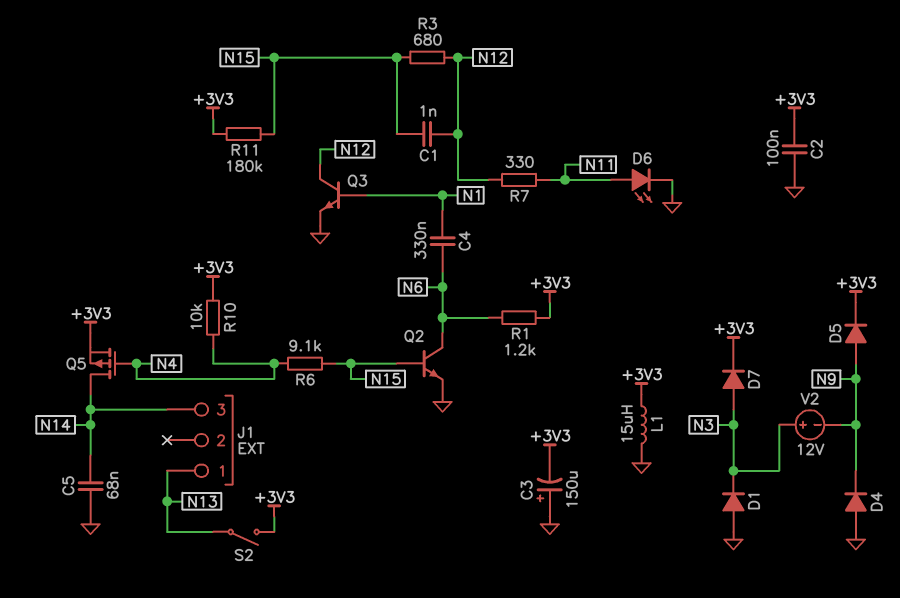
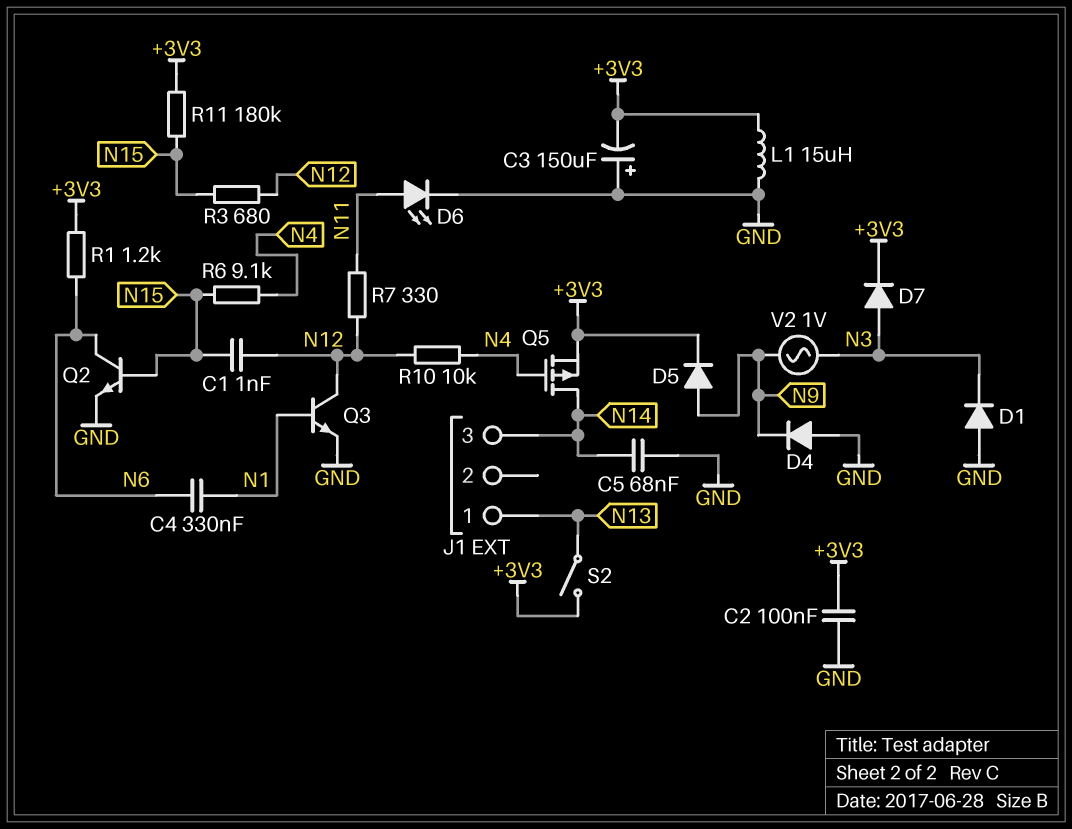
R10: 10k (+3V3, N4) -> 10k (N4, N12)
V2: 12V (plus N3, minus N9) -> AC 1V (N3, N9)

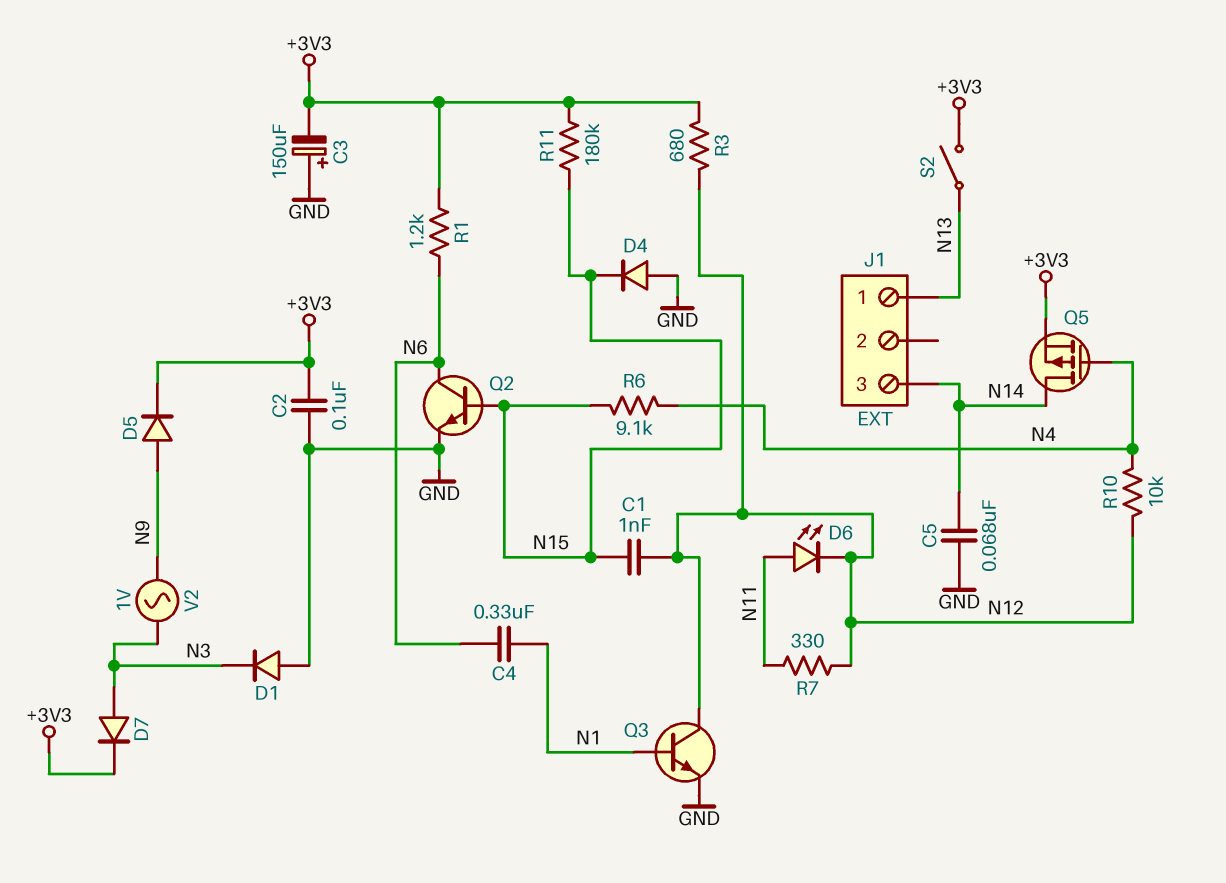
D4: diode (A GND, K N9) -> diode (A GND, K N15)
D6: LED (A N11, K GND) -> LED (A N11, K N12)
L1: 15uH (+3V3, GND) -> none
R3: 680 (N12, N15) -> 680 (+3V3, N12)

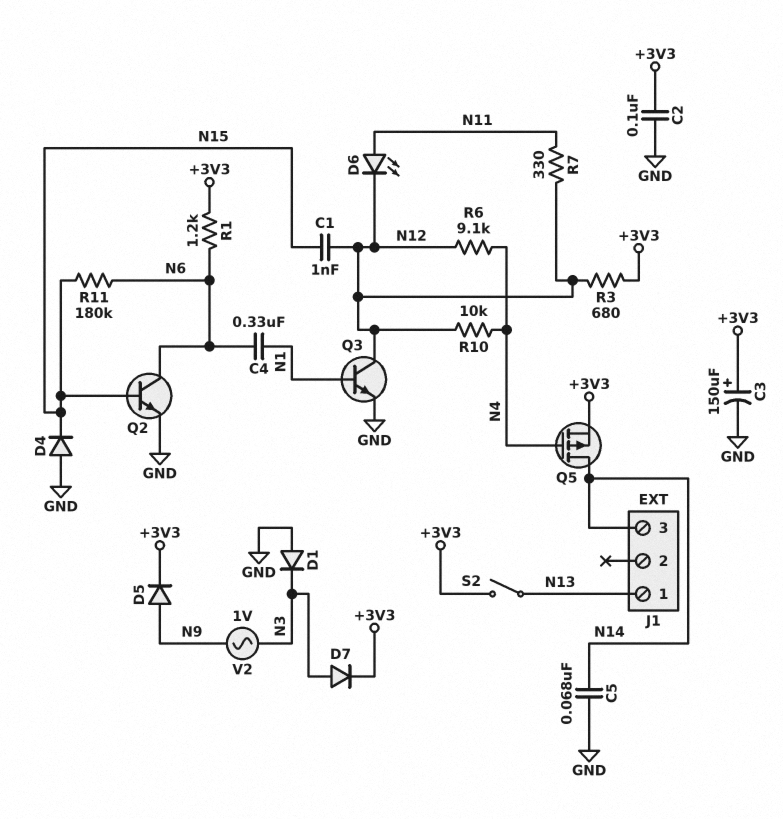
C3: 150uF (plus GND, minus +3V3) -> 150uF (plus +3V3, minus GND)
R6: 9.1k (N4, N15) -> 9.1k (N4, N12)
R11: 180k (+3V3, N15) -> 180k (N6, N15)

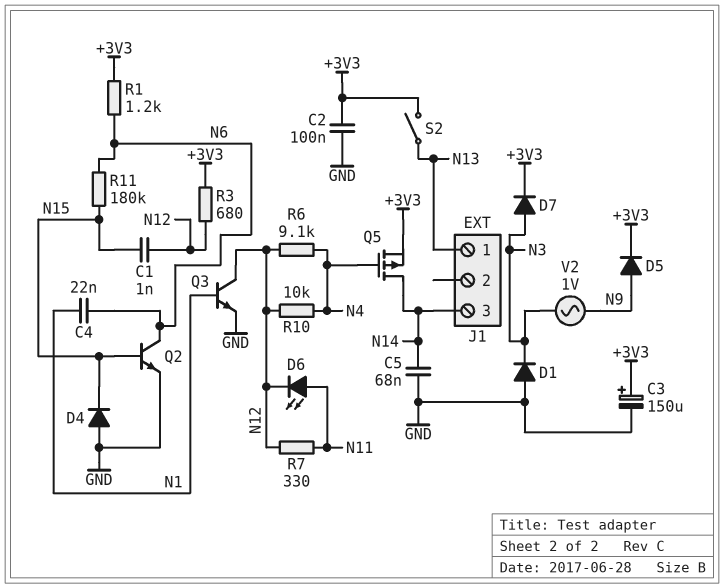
C4: 330nF (N1, N6) -> 22nF (N1, N6)

